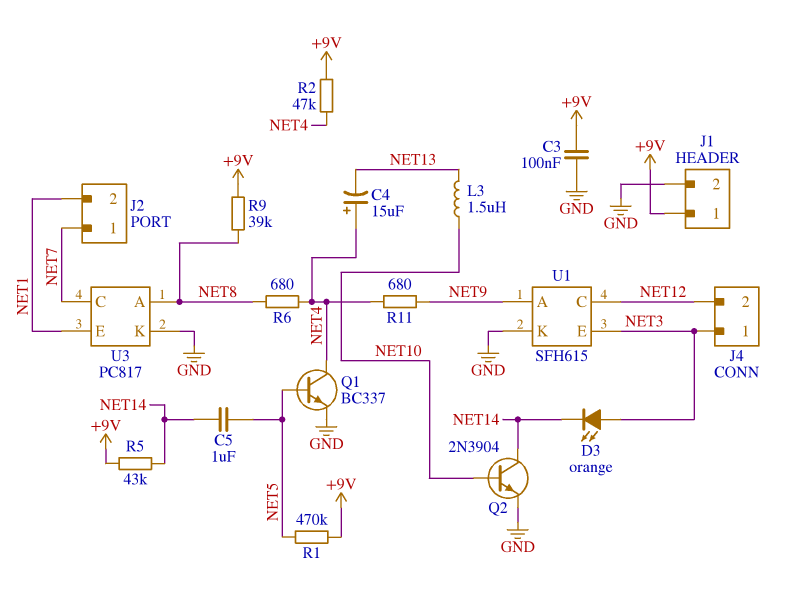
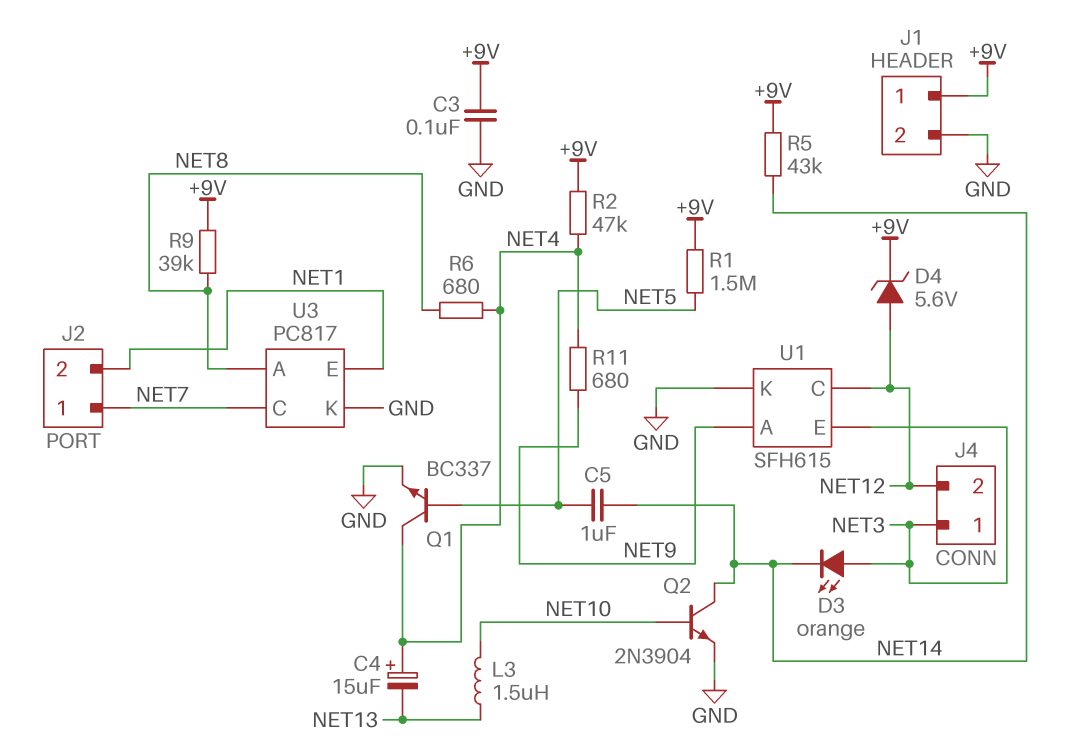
D4: none -> zener 5.6V (A NET12, K +9V)
R1: 470k (+9V, NET5) -> 1.5M (+9V, NET5)

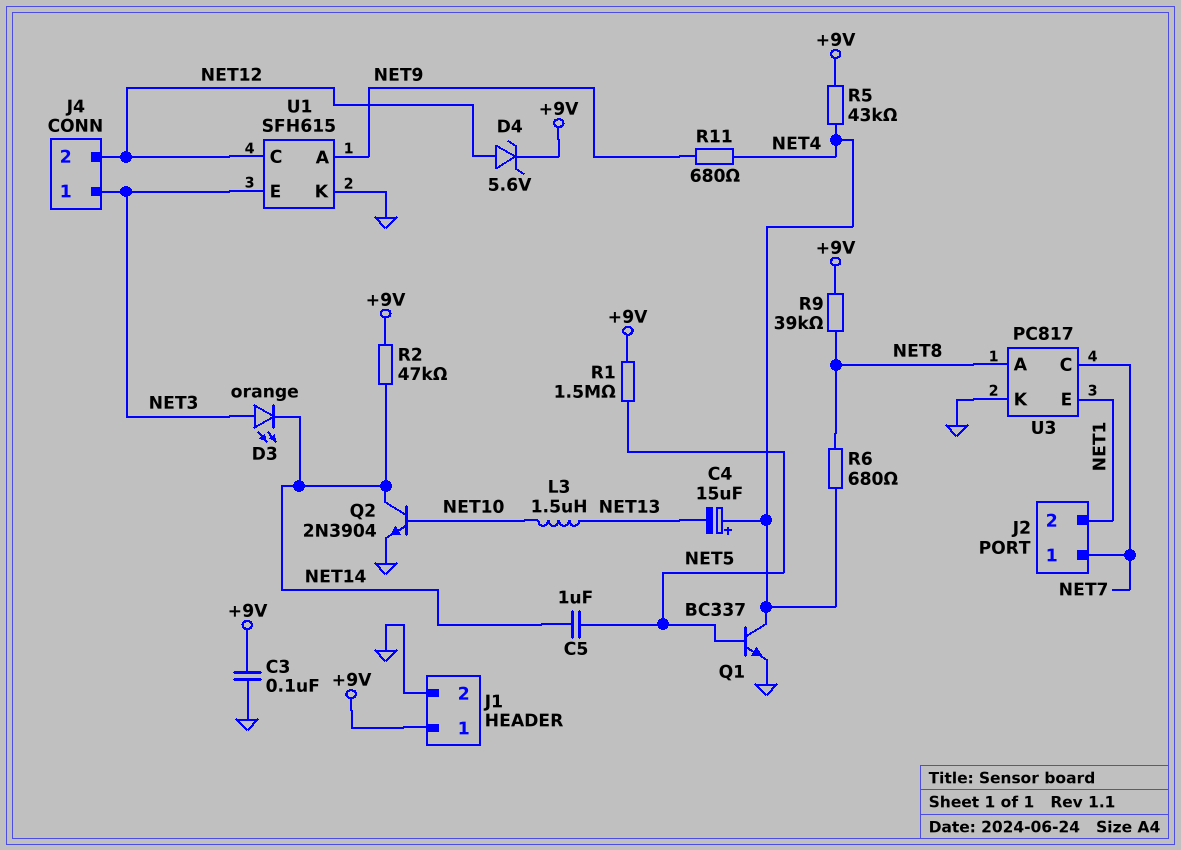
R2: 47k (+9V, NET4) -> 47k (+9V, NET14)
R5: 43k (+9V, NET14) -> 43k (+9V, NET4)

